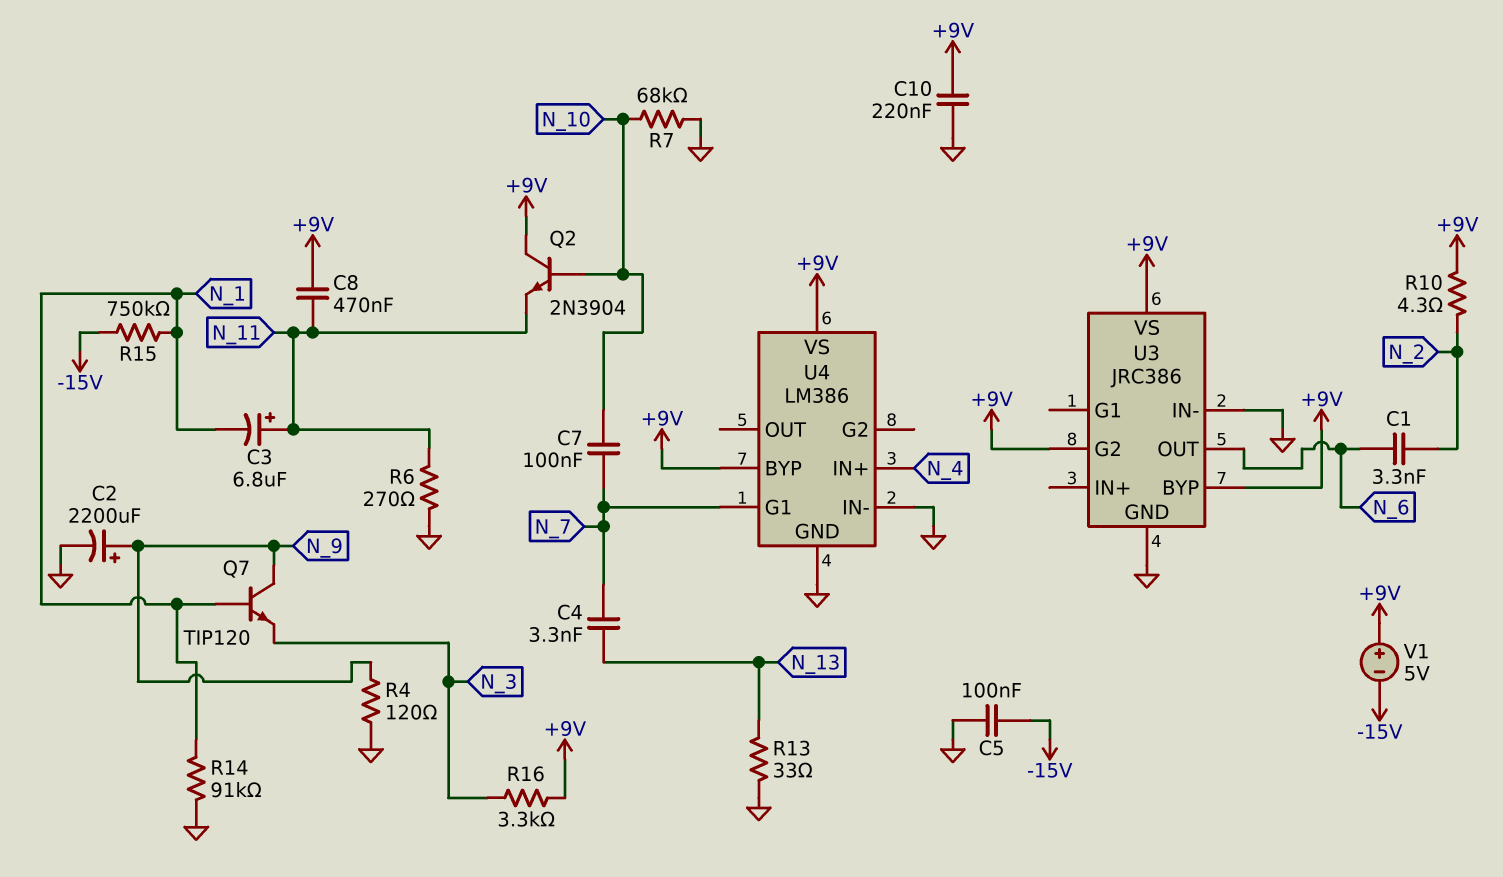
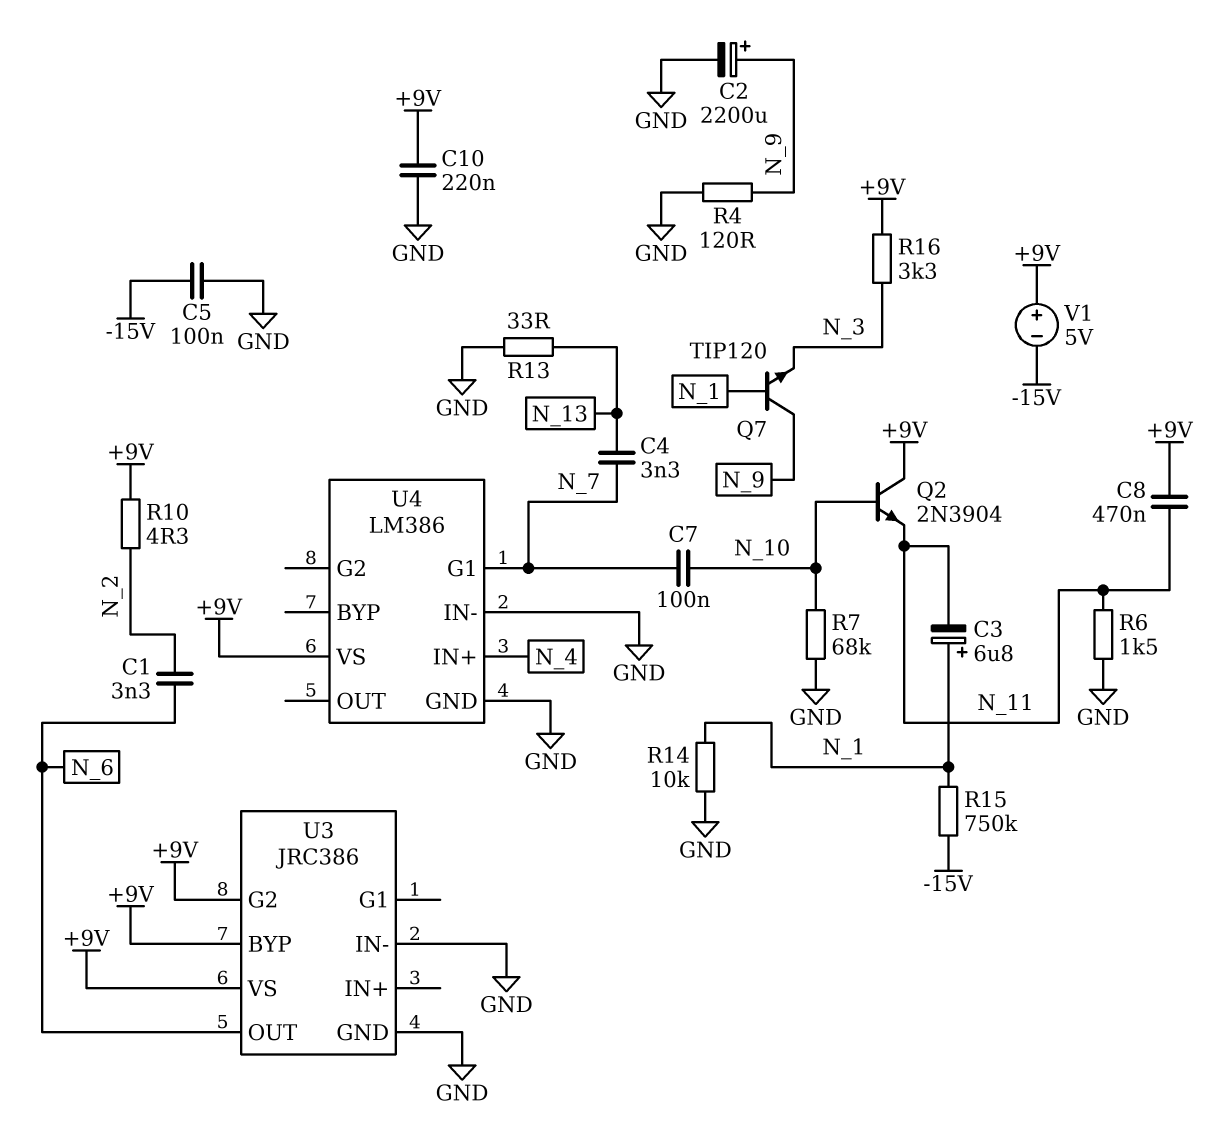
C3: 6.8uF (plus N_11, minus N_1) -> 6.8uF (plus N_1, minus N_11)
R6: 270 (GND, N_11) -> 1.5k (GND, N_11)
R14: 91k (GND, N_1) -> 10k (GND, N_1)
U4 pin BYP: +9V -> none

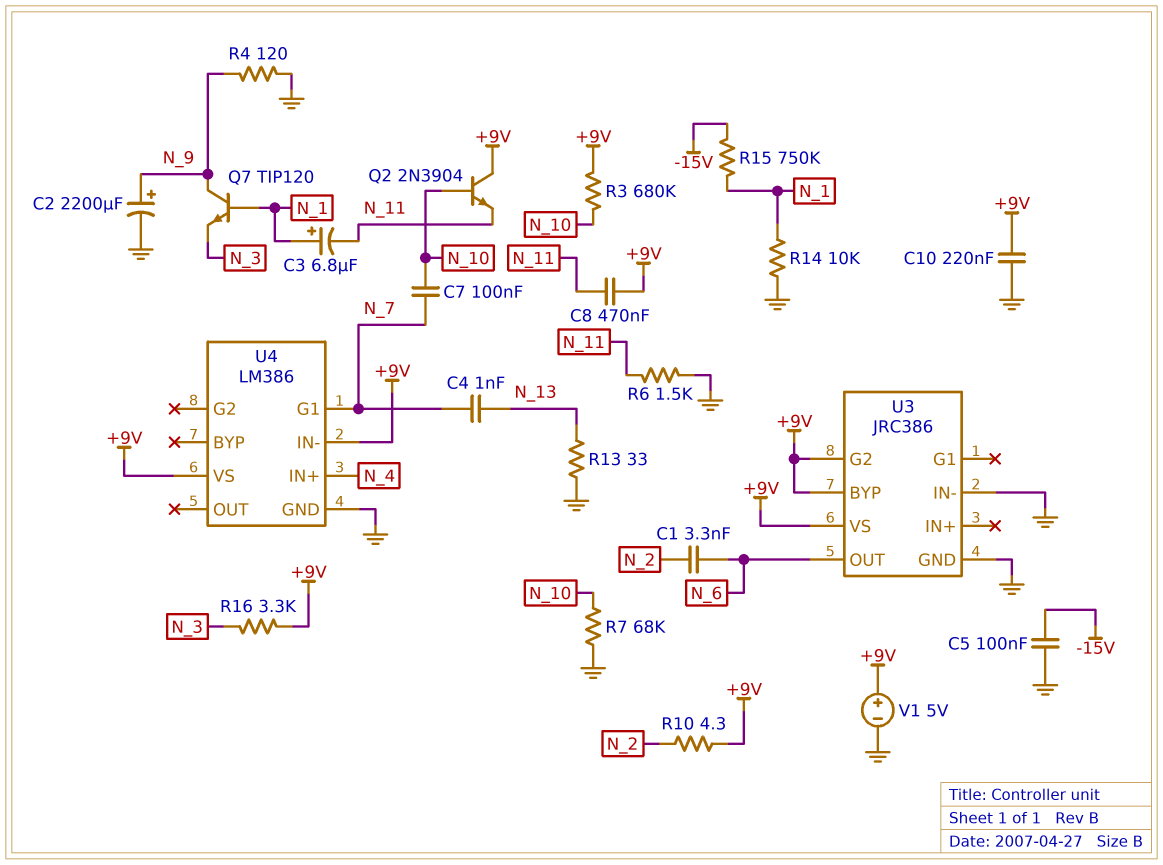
C4: 3.3nF (N_7, N_13) -> 1nF (N_7, N_13)
R3: none -> 680k (+9V, N_10)
U4 pin IN-: GND -> +9V
V1: 5V (plus +9V, minus -15V) -> 5V (plus +9V, minus GND)

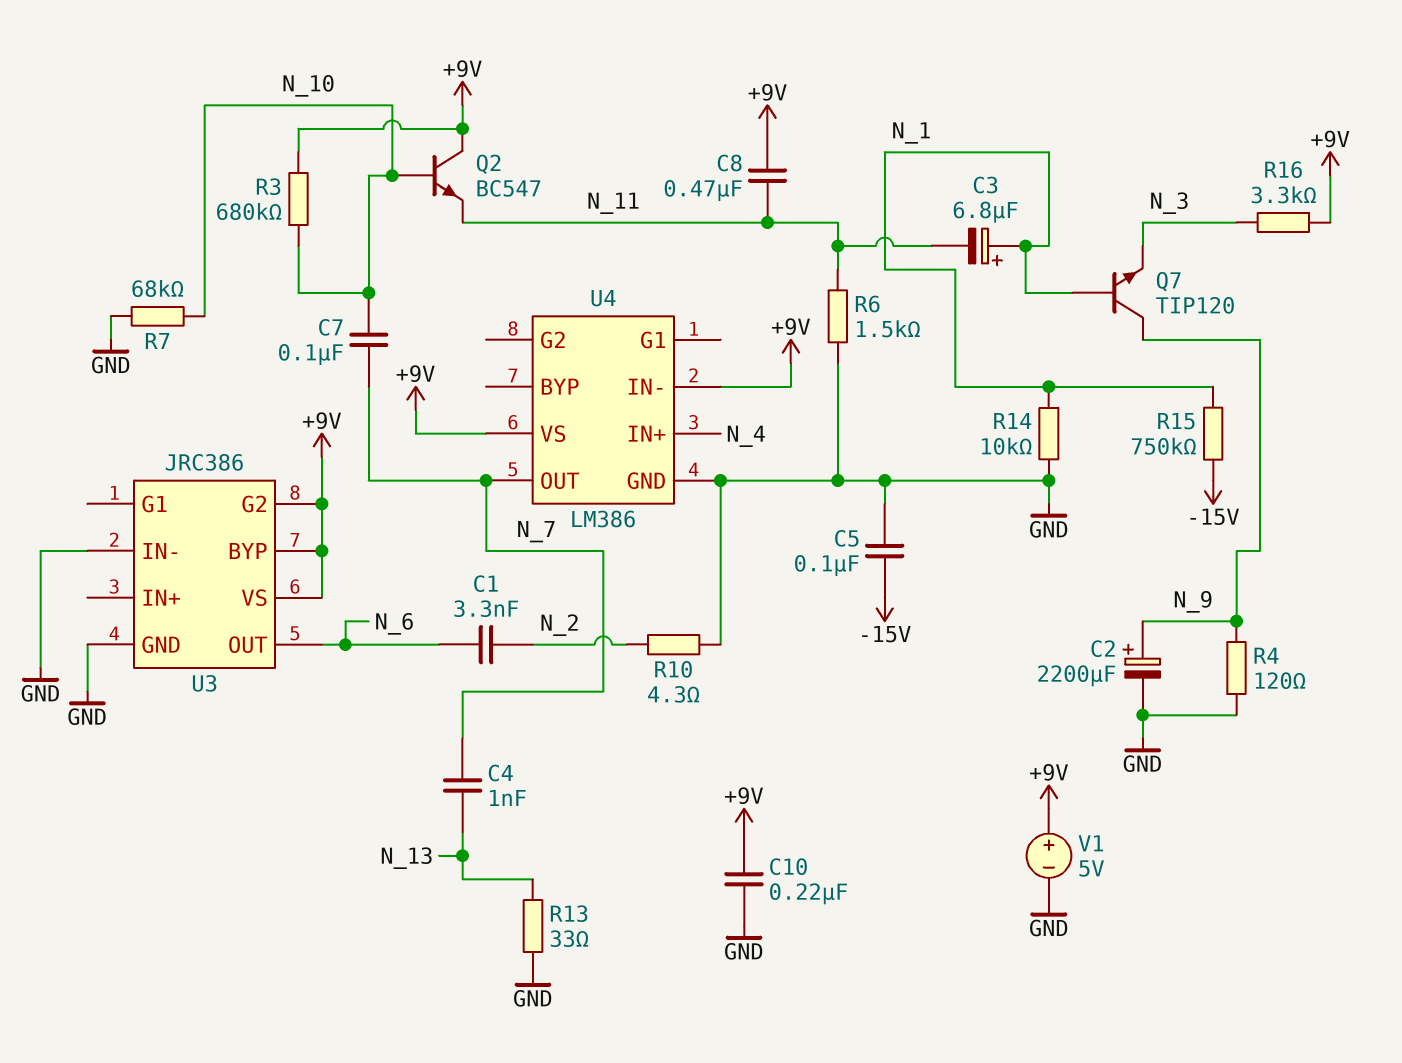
Q2: NPN 2N3904 (B N_10, C +9V, E N_11) -> NPN BC547 (B N_10, C +9V, E N_11)
R10: 4.3 (+9V, N_2) -> 4.3 (GND, N_2)
U4 pin G1: N_7 -> none
U4 pin OUT: none -> N_7

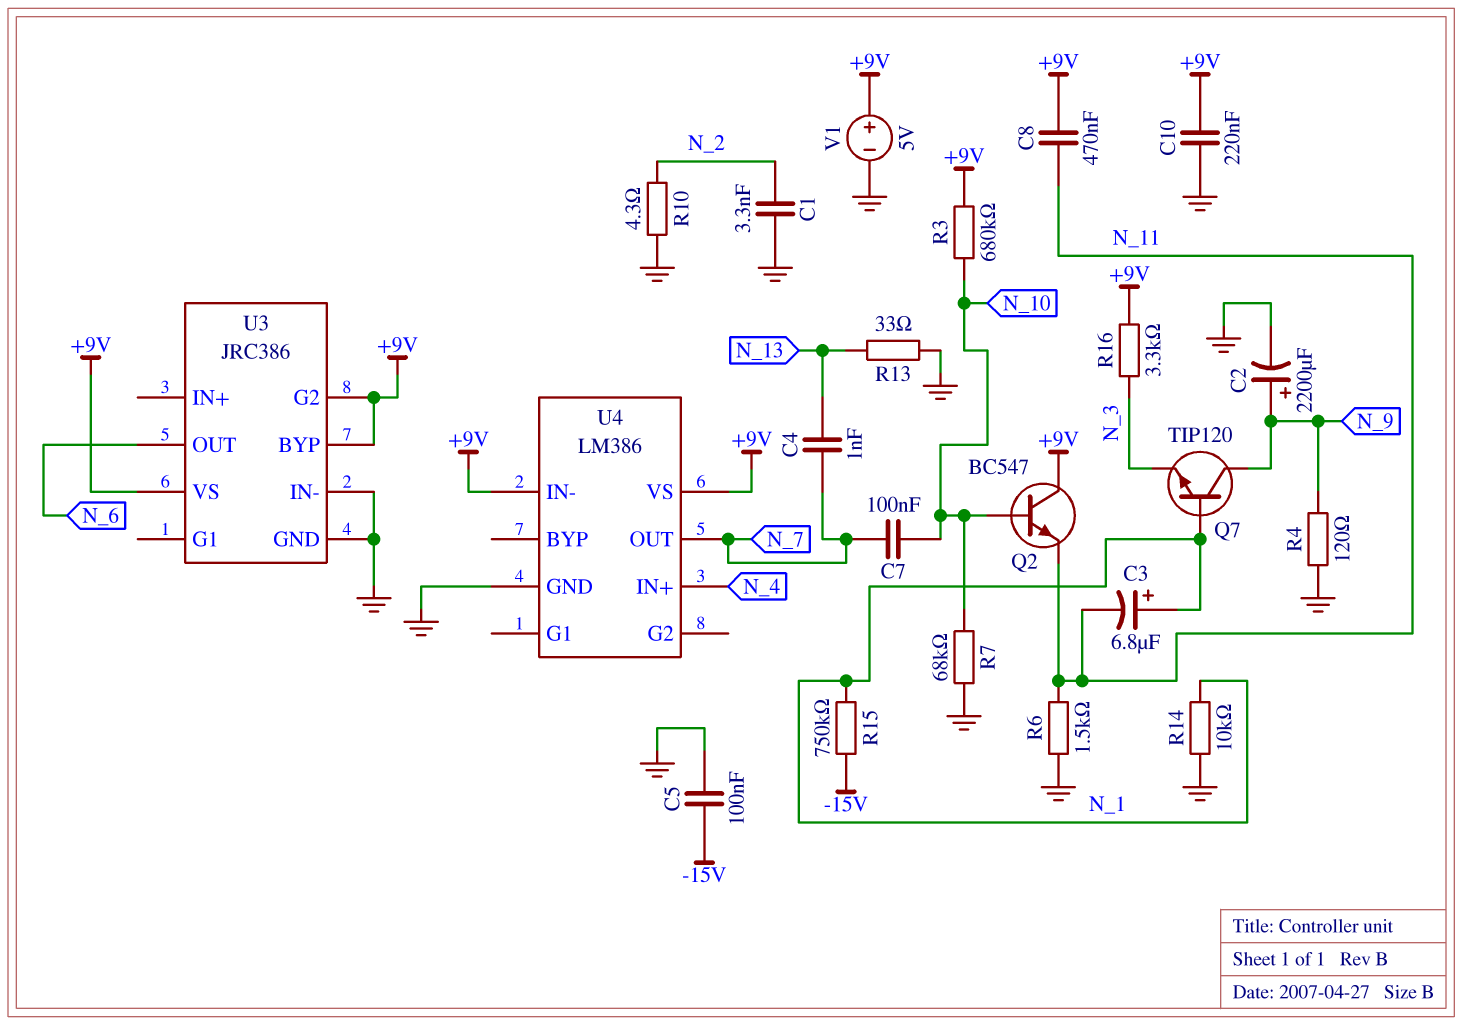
C1: 3.3nF (N_2, N_6) -> 3.3nF (GND, N_2)

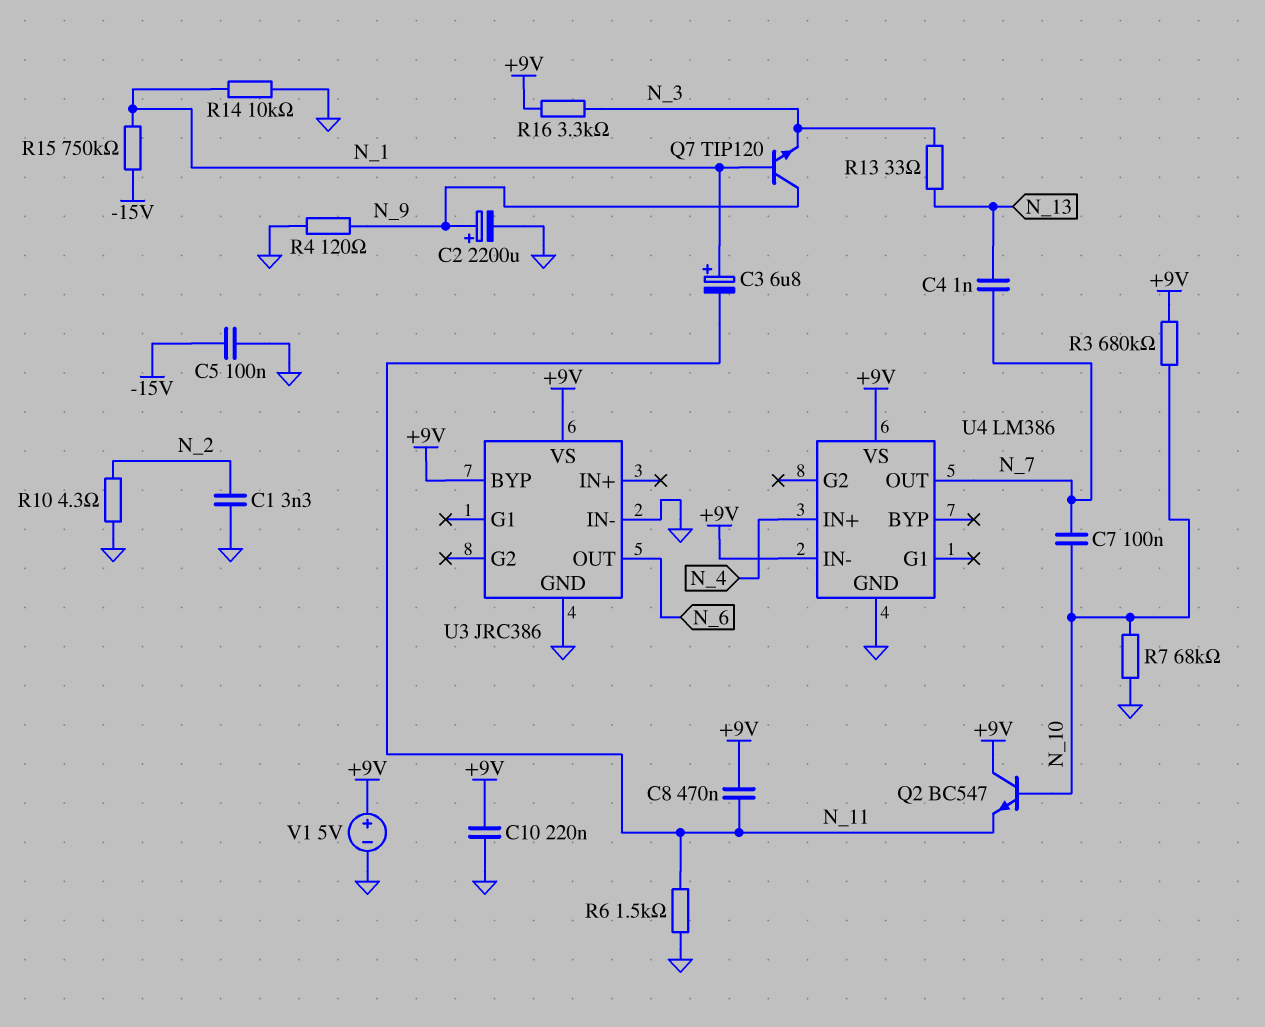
R13: 33 (GND, N_13) -> 33 (N_3, N_13)
U3 pin G2: +9V -> none

